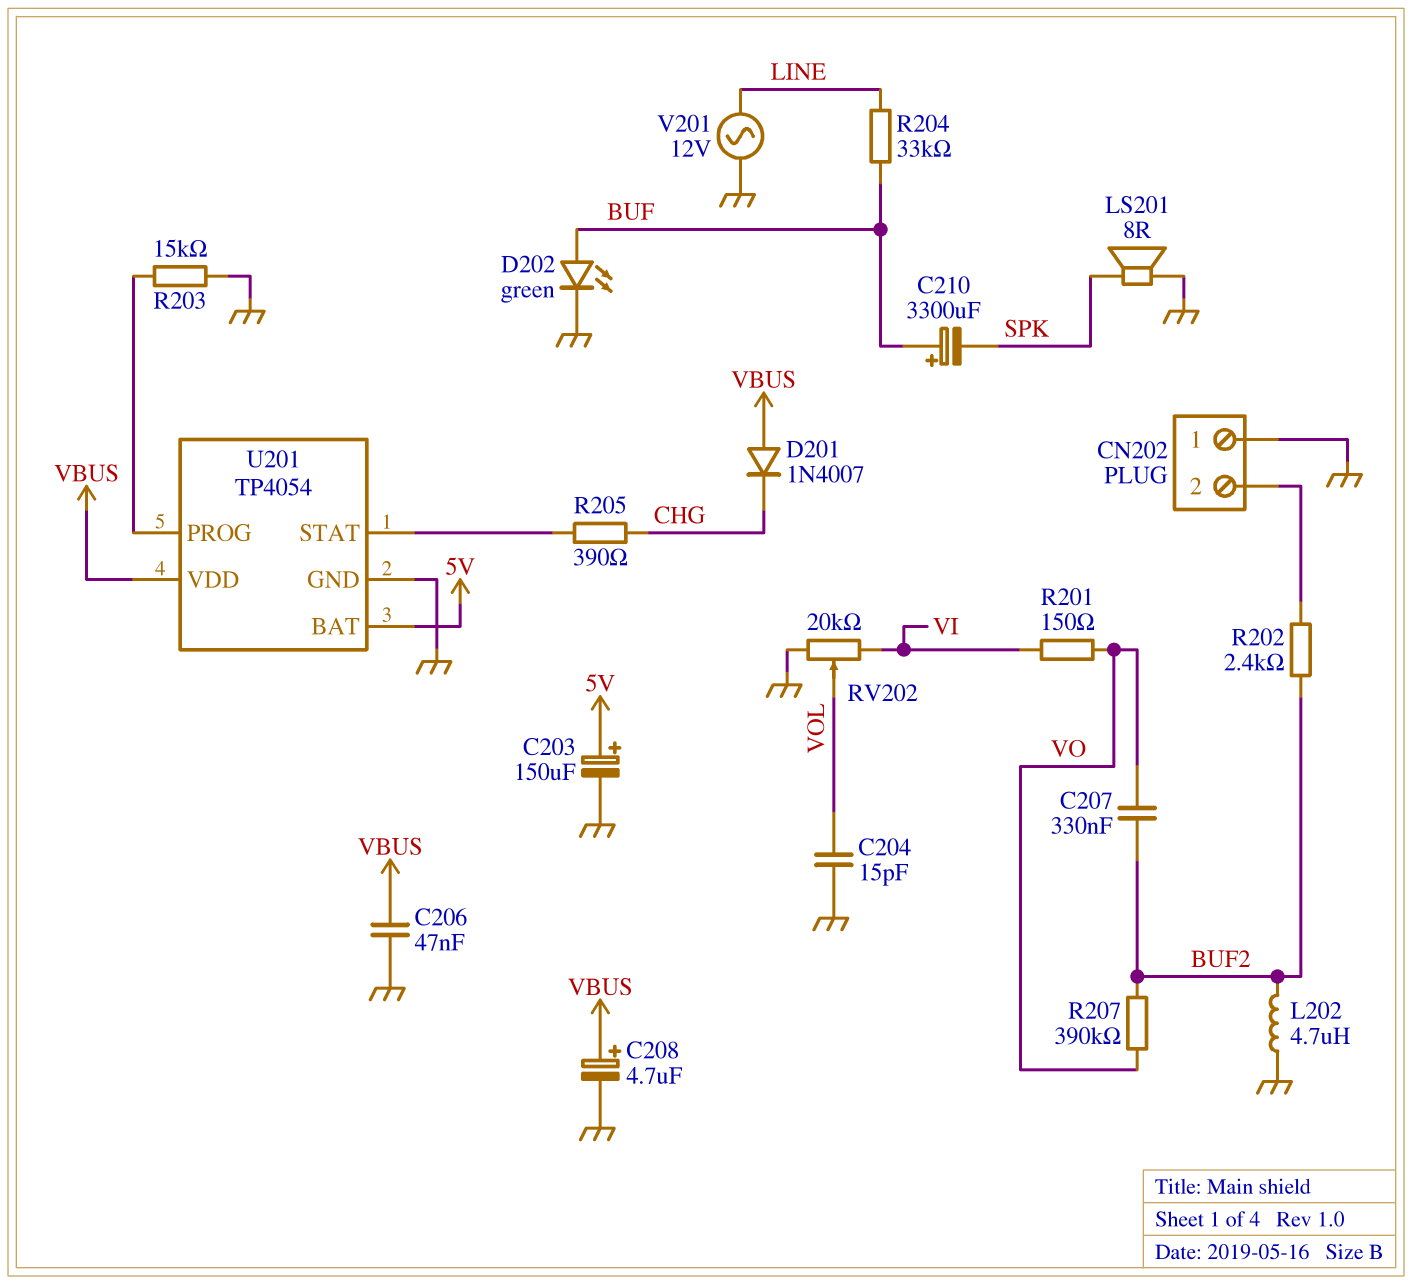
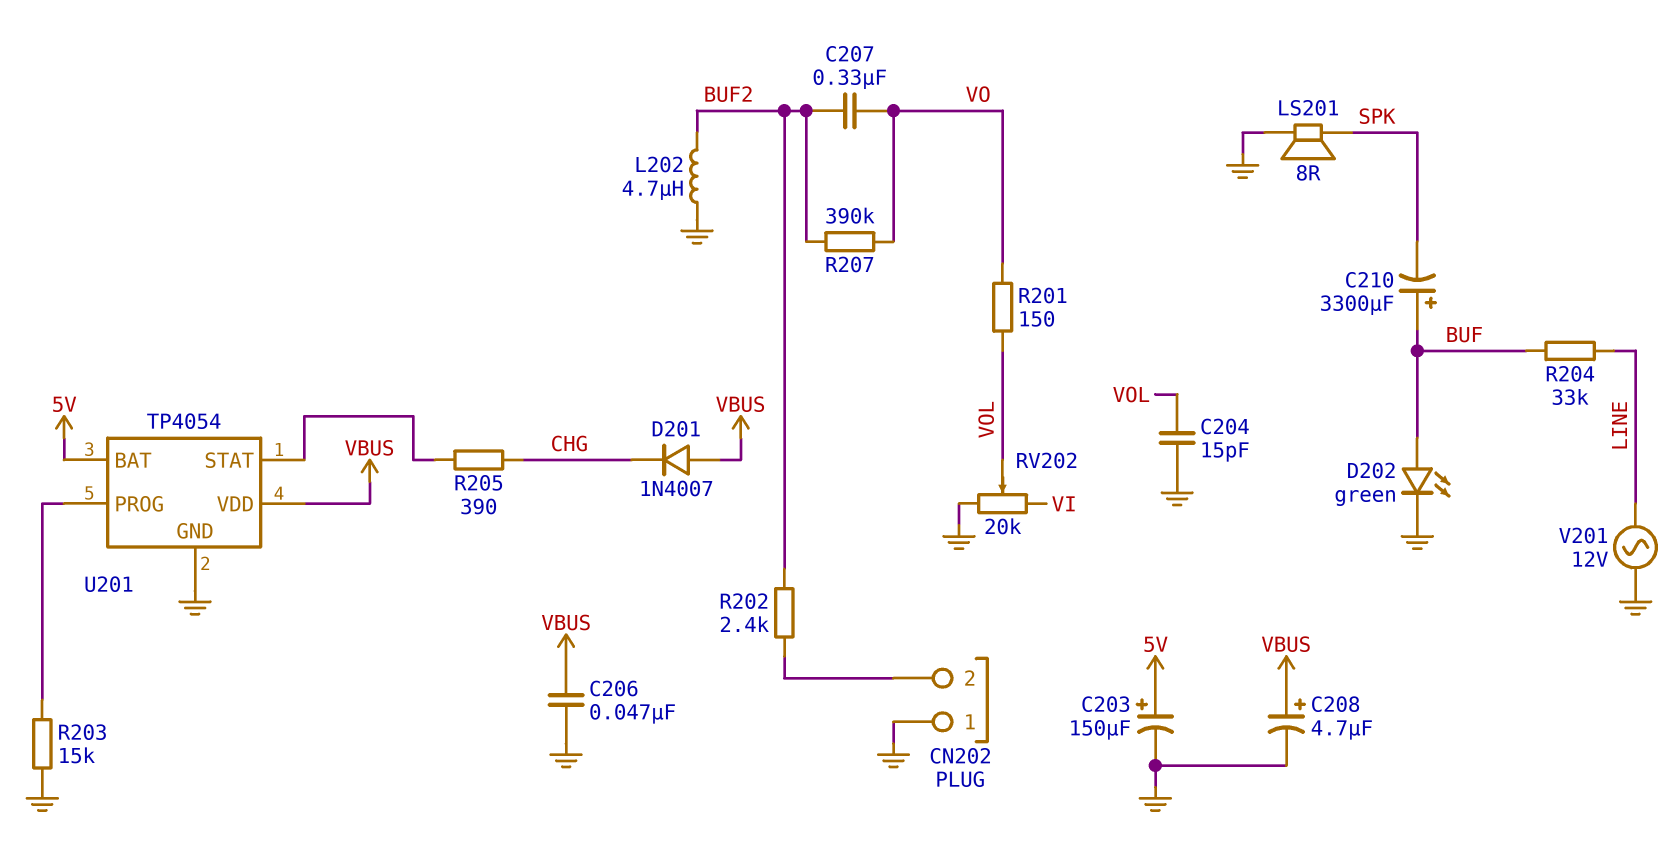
R201: 150 (VI, VO) -> 150 (VO, VOL)

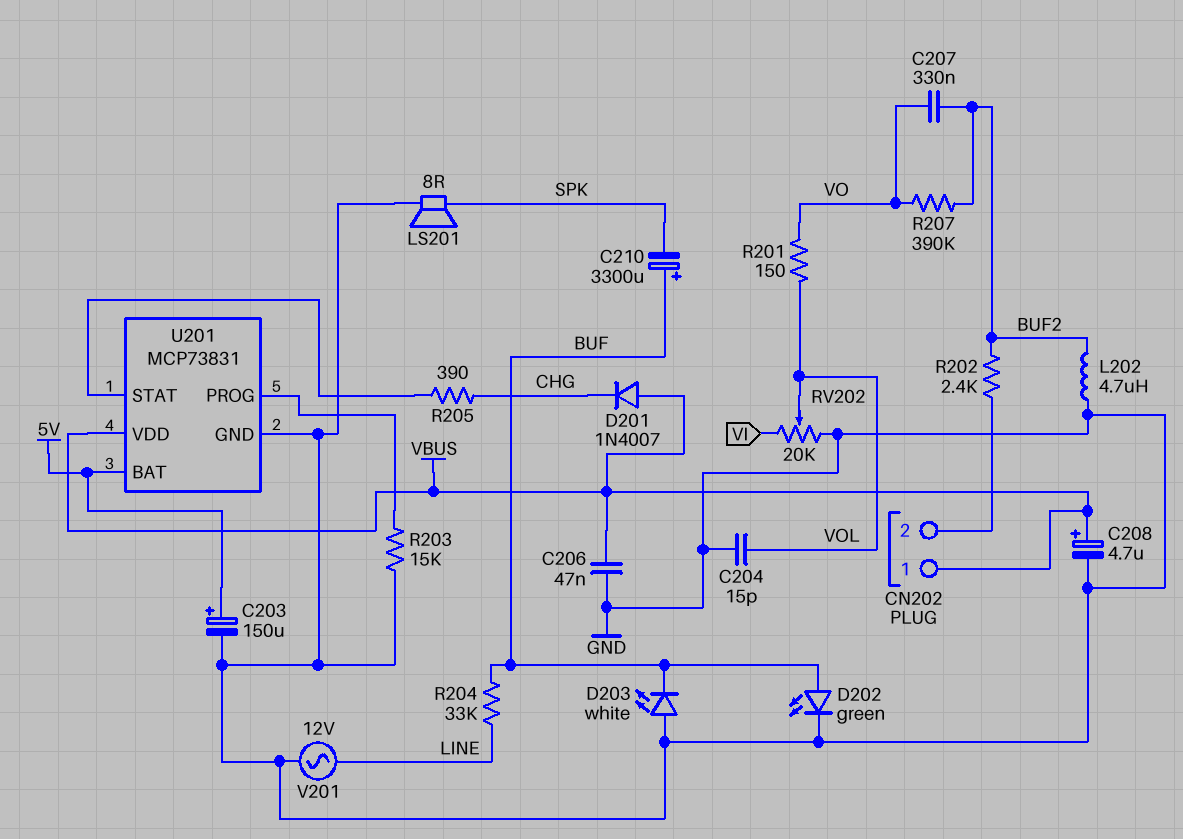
CN202 pin 1: GND -> VBUS
D203: none -> LED white (A GND, K BUF)
U201: TP4054 -> MCP73831

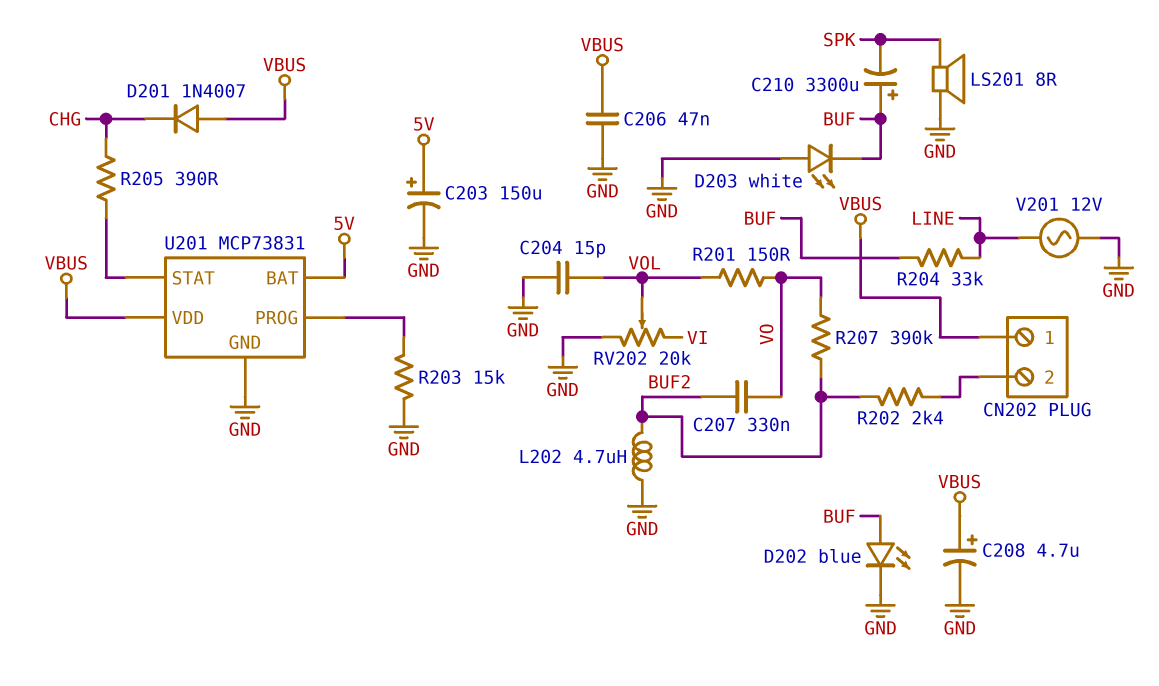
D202: LED green (A BUF, K GND) -> LED blue (A BUF, K GND)

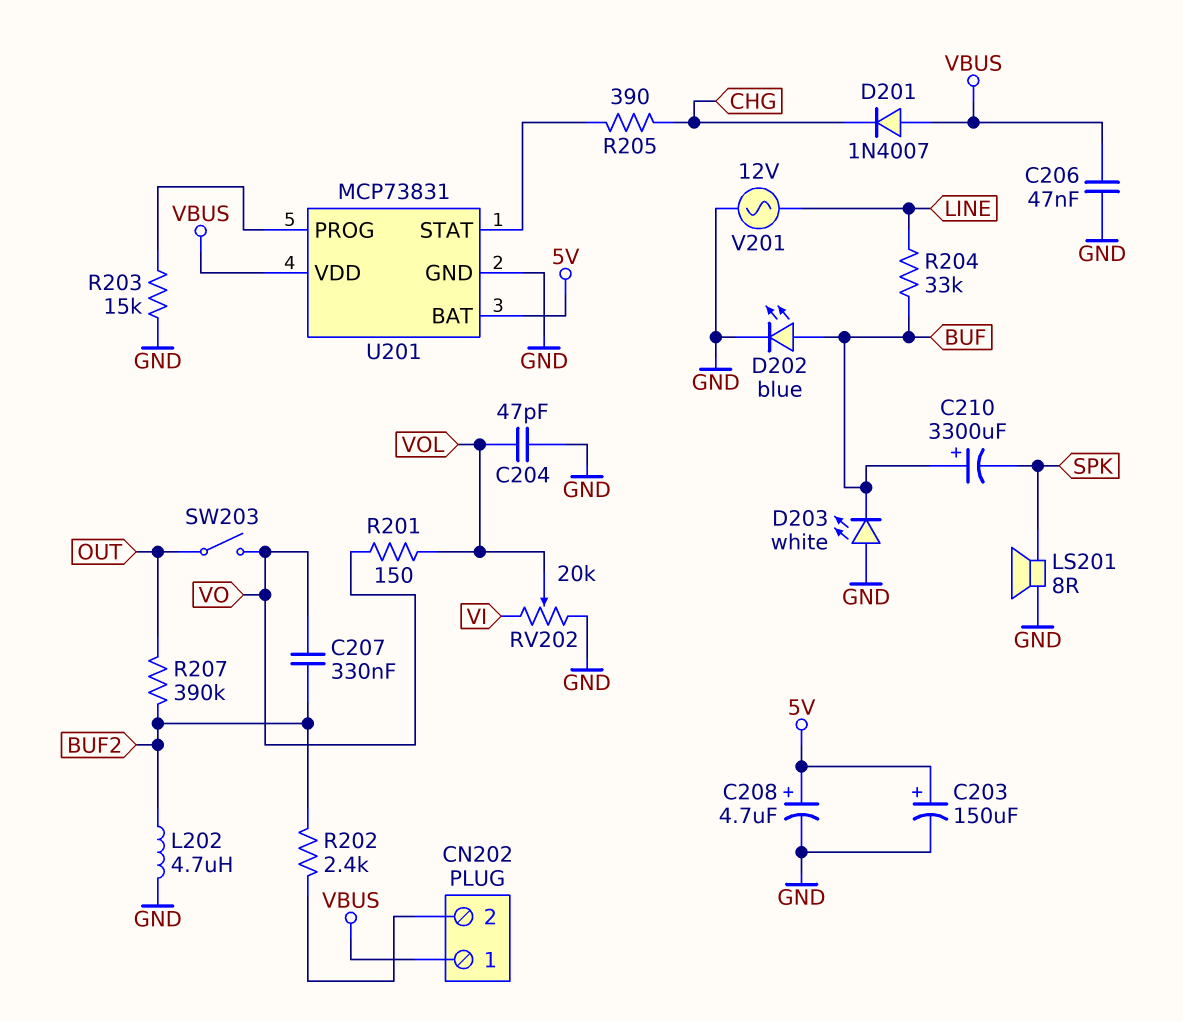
C204: 15pF (GND, VOL) -> 47pF (GND, VOL)
C208: 4.7uF (plus VBUS, minus GND) -> 4.7uF (plus 5V, minus GND)
R207: 390k (BUF2, VO) -> 390k (BUF2, OUT)
SW203: none -> switch (OUT, VO)

